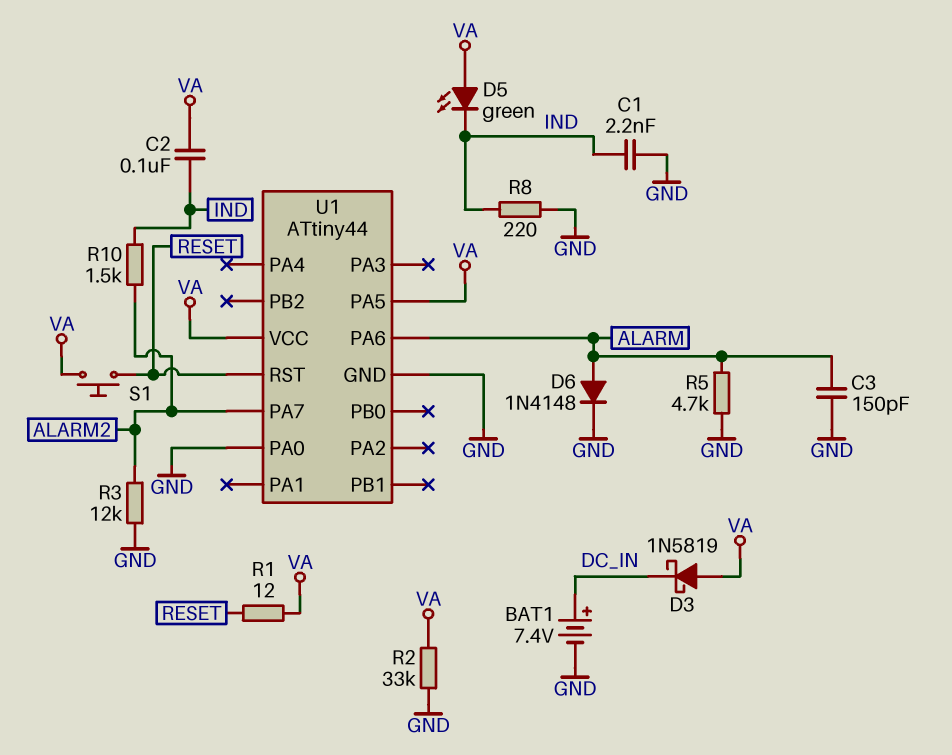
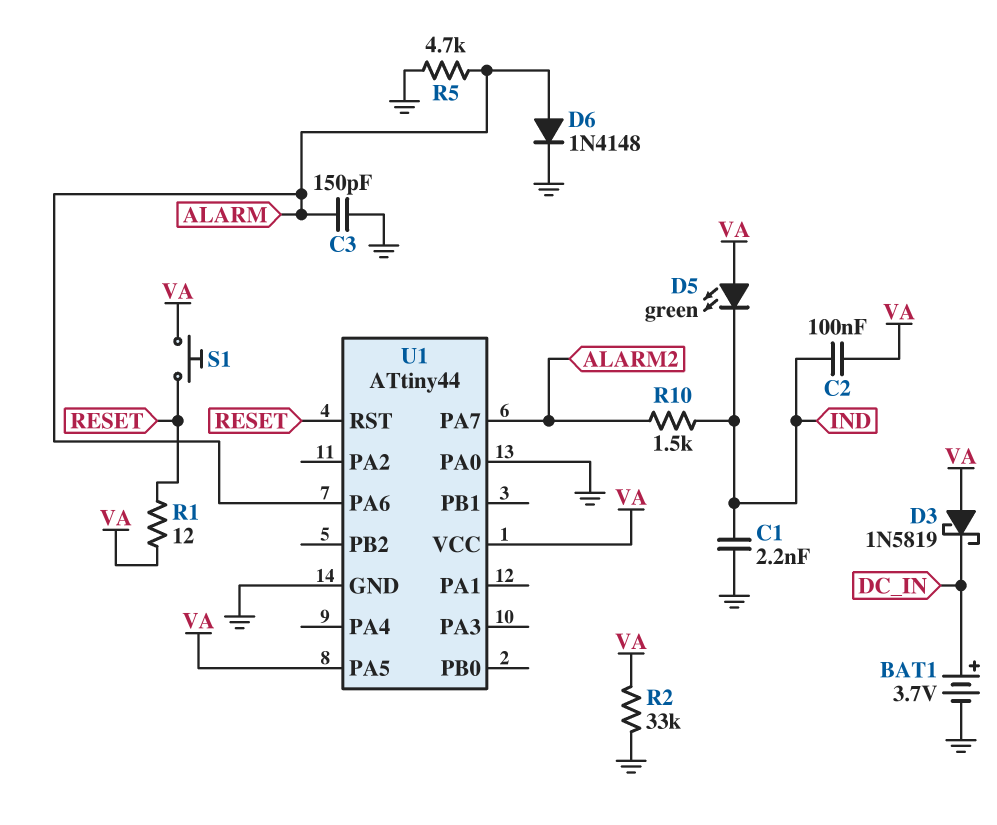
BAT1: 7.4V (plus DC_IN, minus GND) -> 3.7V (plus DC_IN, minus GND)
R3: 12k (ALARM2, GND) -> none
R8: 220 (GND, IND) -> none

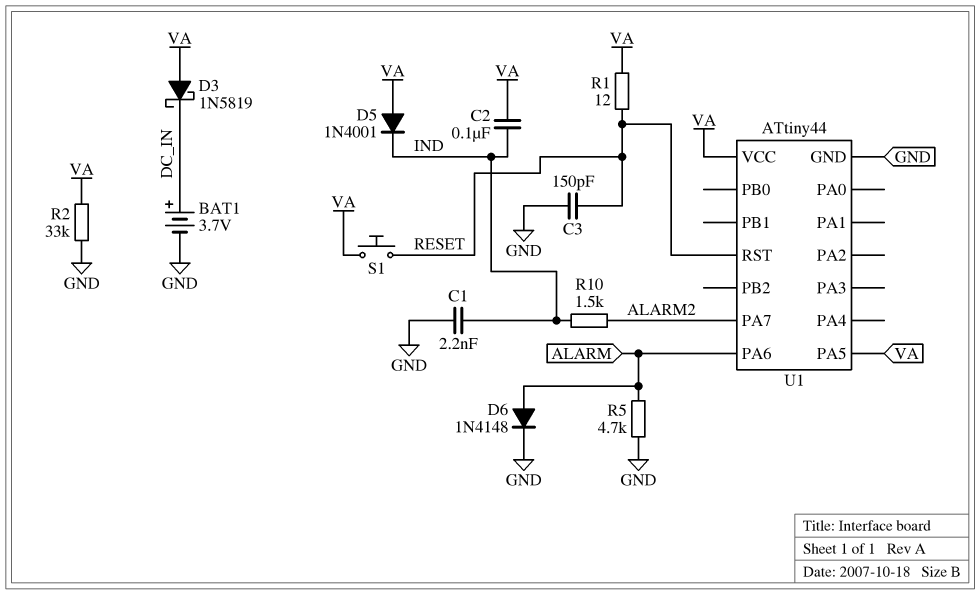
C3: 150pF (ALARM, GND) -> 150pF (GND, RESET)
D5: LED green (A VA, K IND) -> diode 1N4001 (A VA, K IND)
U1 pin PA0: GND -> none

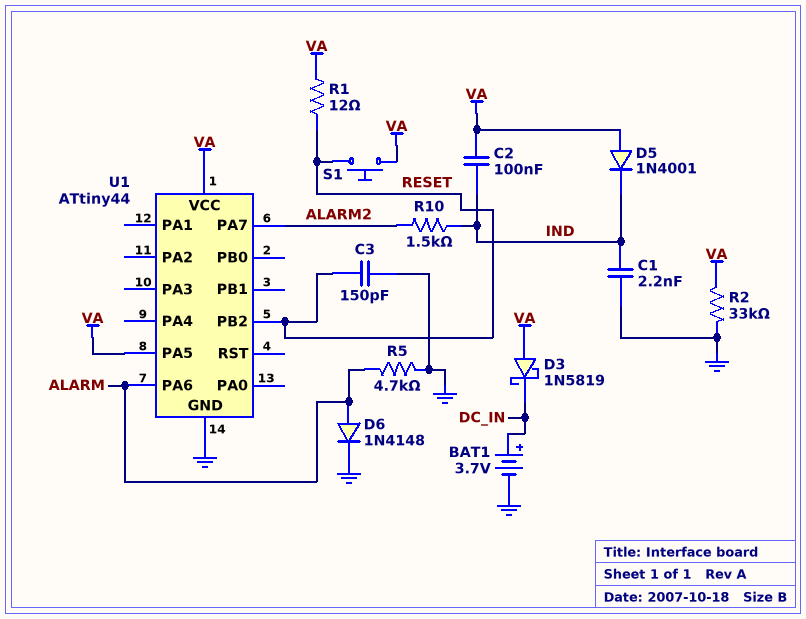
U1 pin PB2: none -> RESET
U1 pin RST: RESET -> none

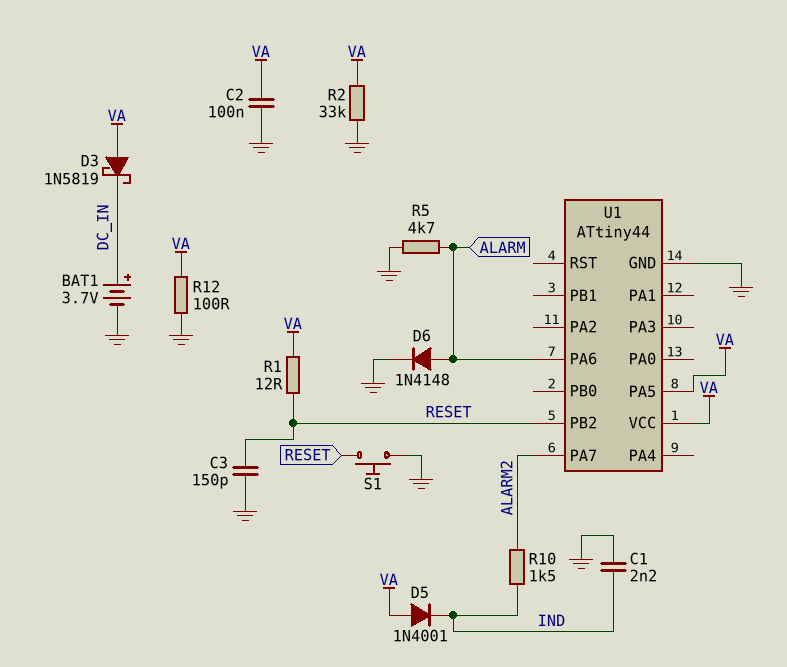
C2: 100nF (IND, VA) -> 100nF (GND, VA)
R12: none -> 100 (GND, VA)
S1: button (RESET, VA) -> button (GND, RESET)

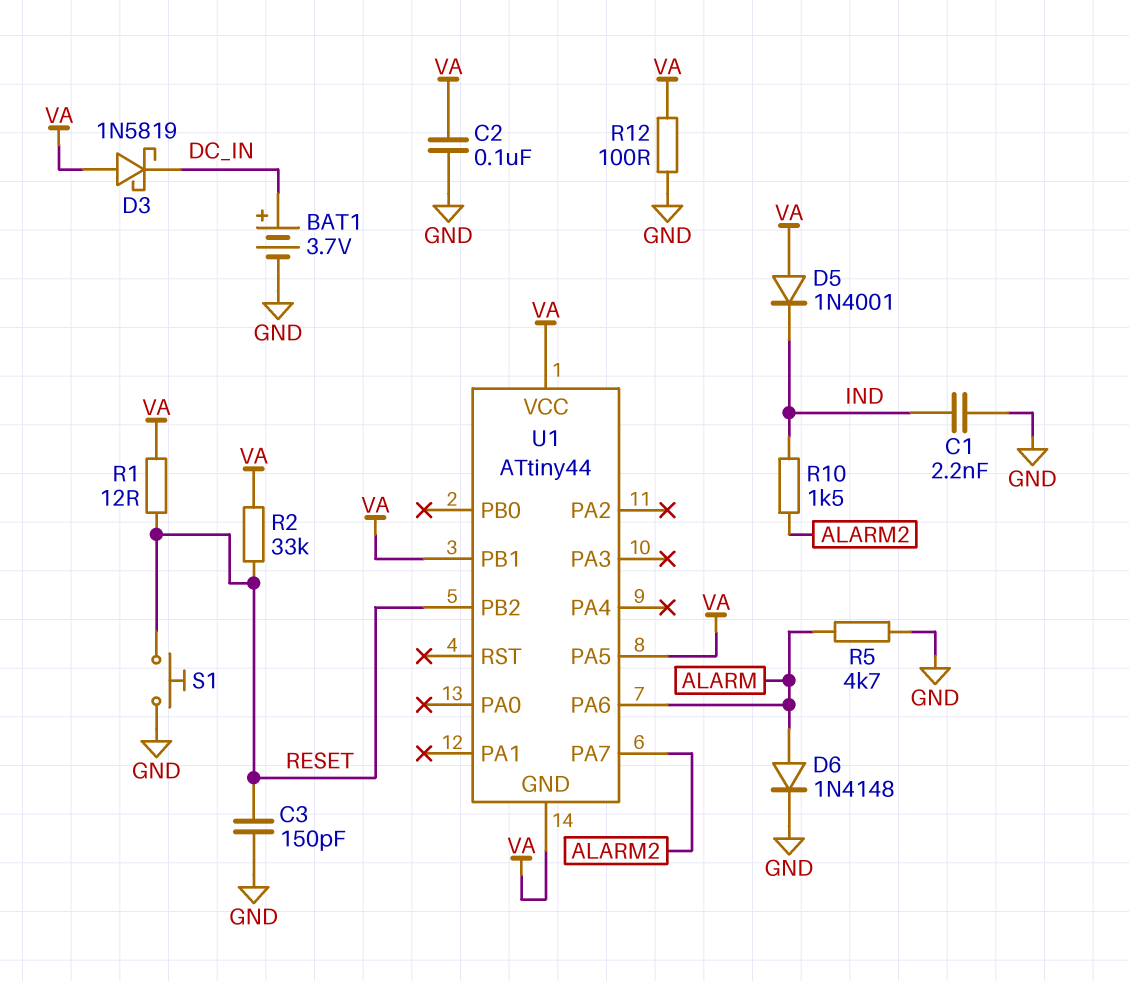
R2: 33k (GND, VA) -> 33k (RESET, VA)
U1 pin GND: GND -> VA
U1 pin PB1: none -> VA

